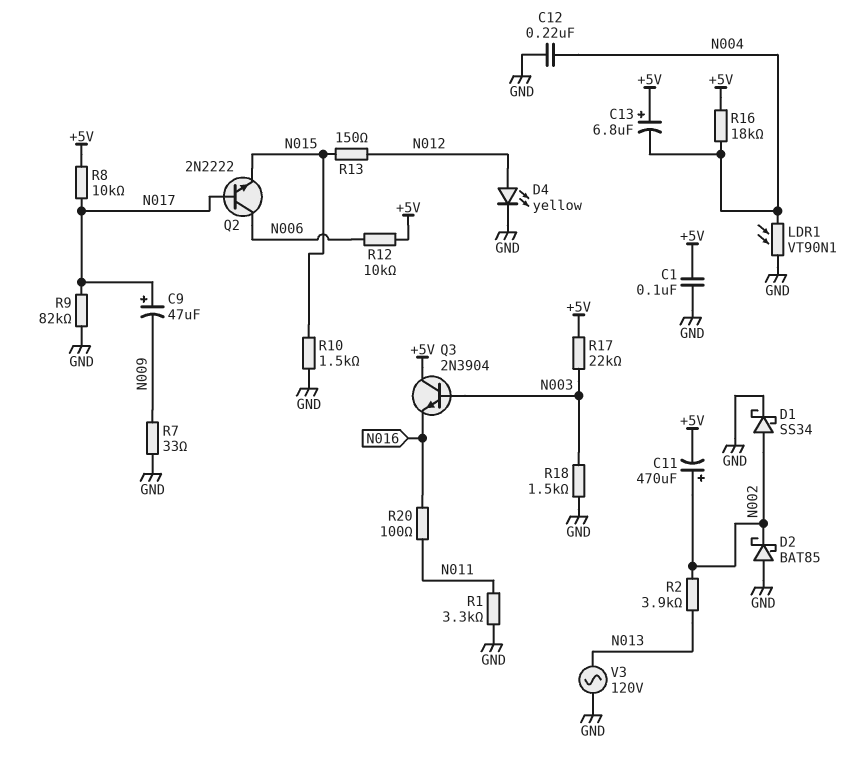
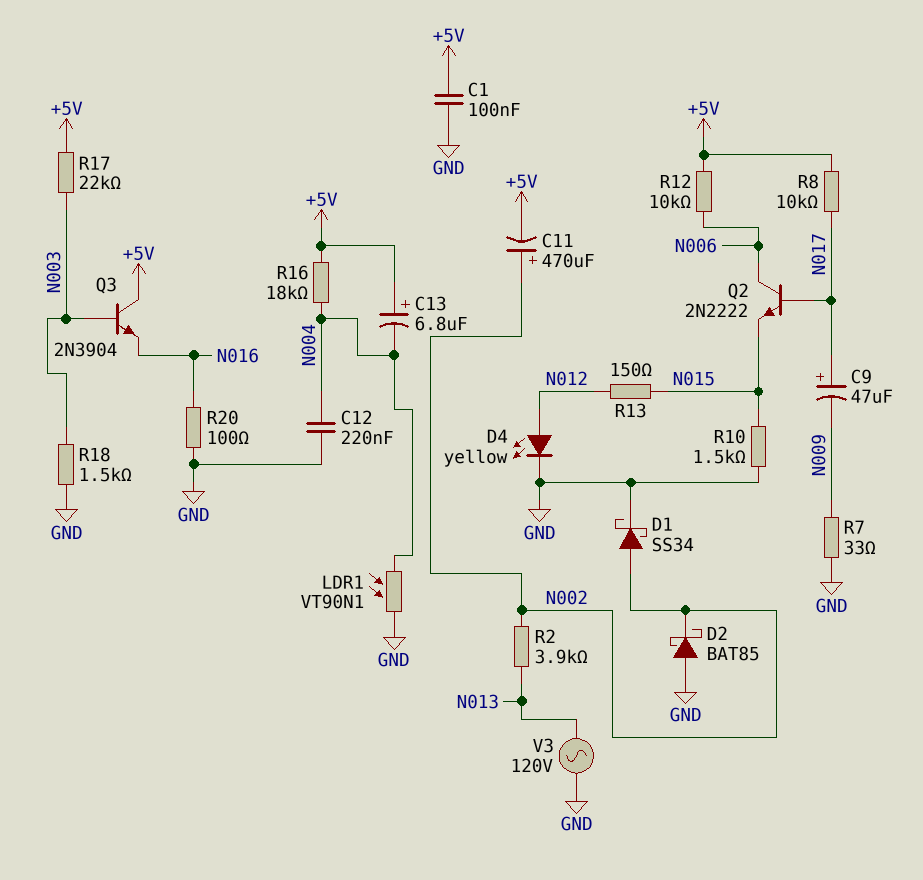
R1: 3.3k (GND, N011) -> none
R9: 82k (GND, N017) -> none
R20: 100 (N011, N016) -> 100 (GND, N016)

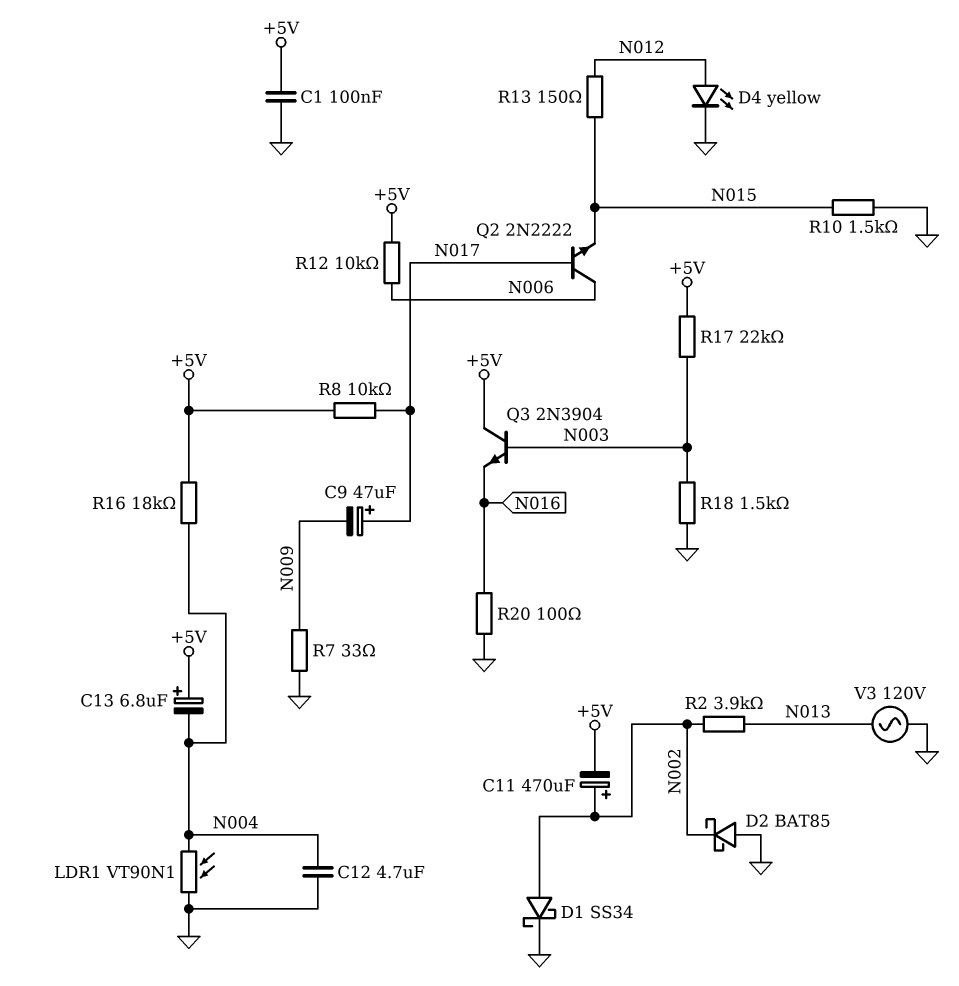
C12: 220nF (GND, N004) -> 4.7uF (GND, N004)

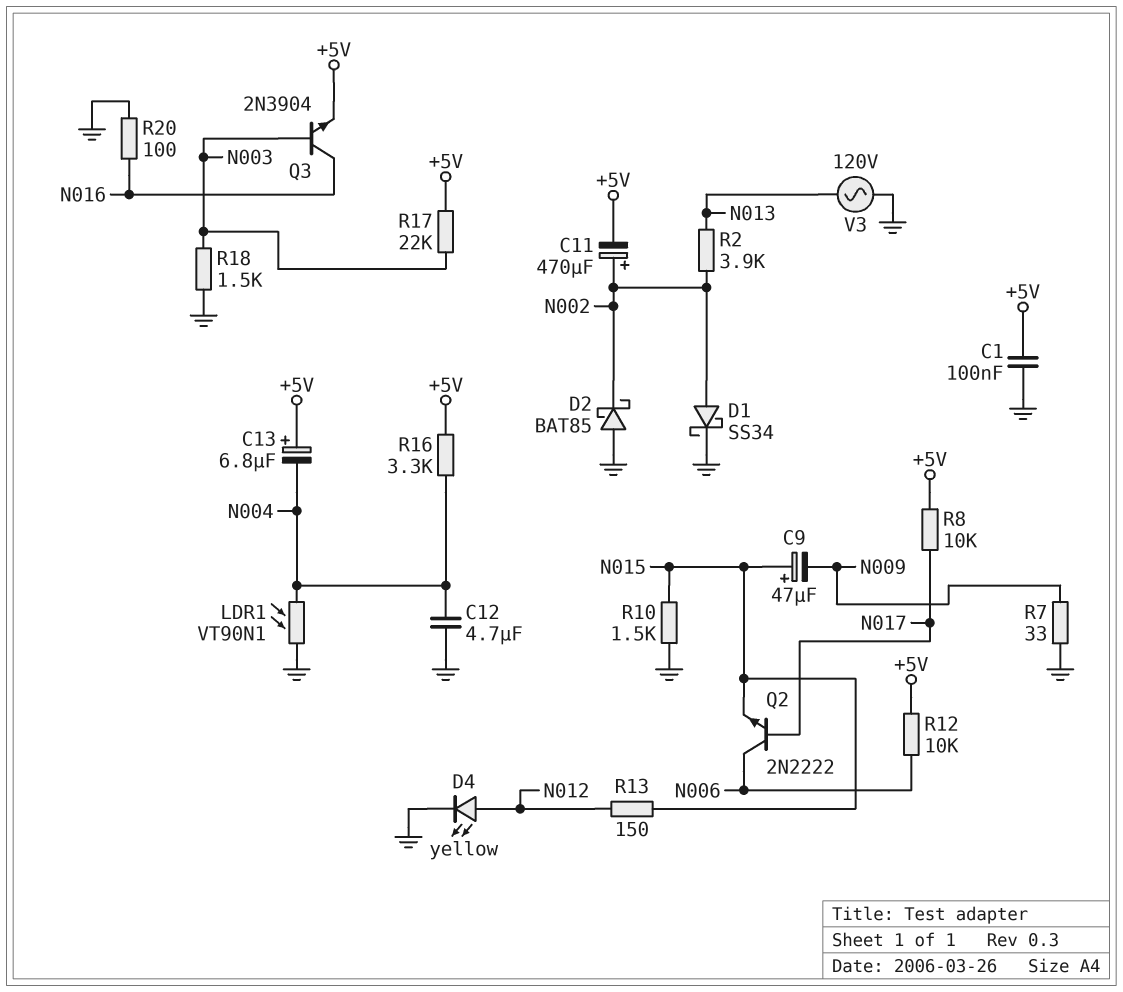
C9: 47uF (plus N017, minus N009) -> 47uF (plus N015, minus N009)
Q3: NPN 2N3904 (B N003, C +5V, E N016) -> NPN 2N3904 (B N003, C N016, E +5V)
R16: 18k (+5V, N004) -> 3.3k (+5V, N004)

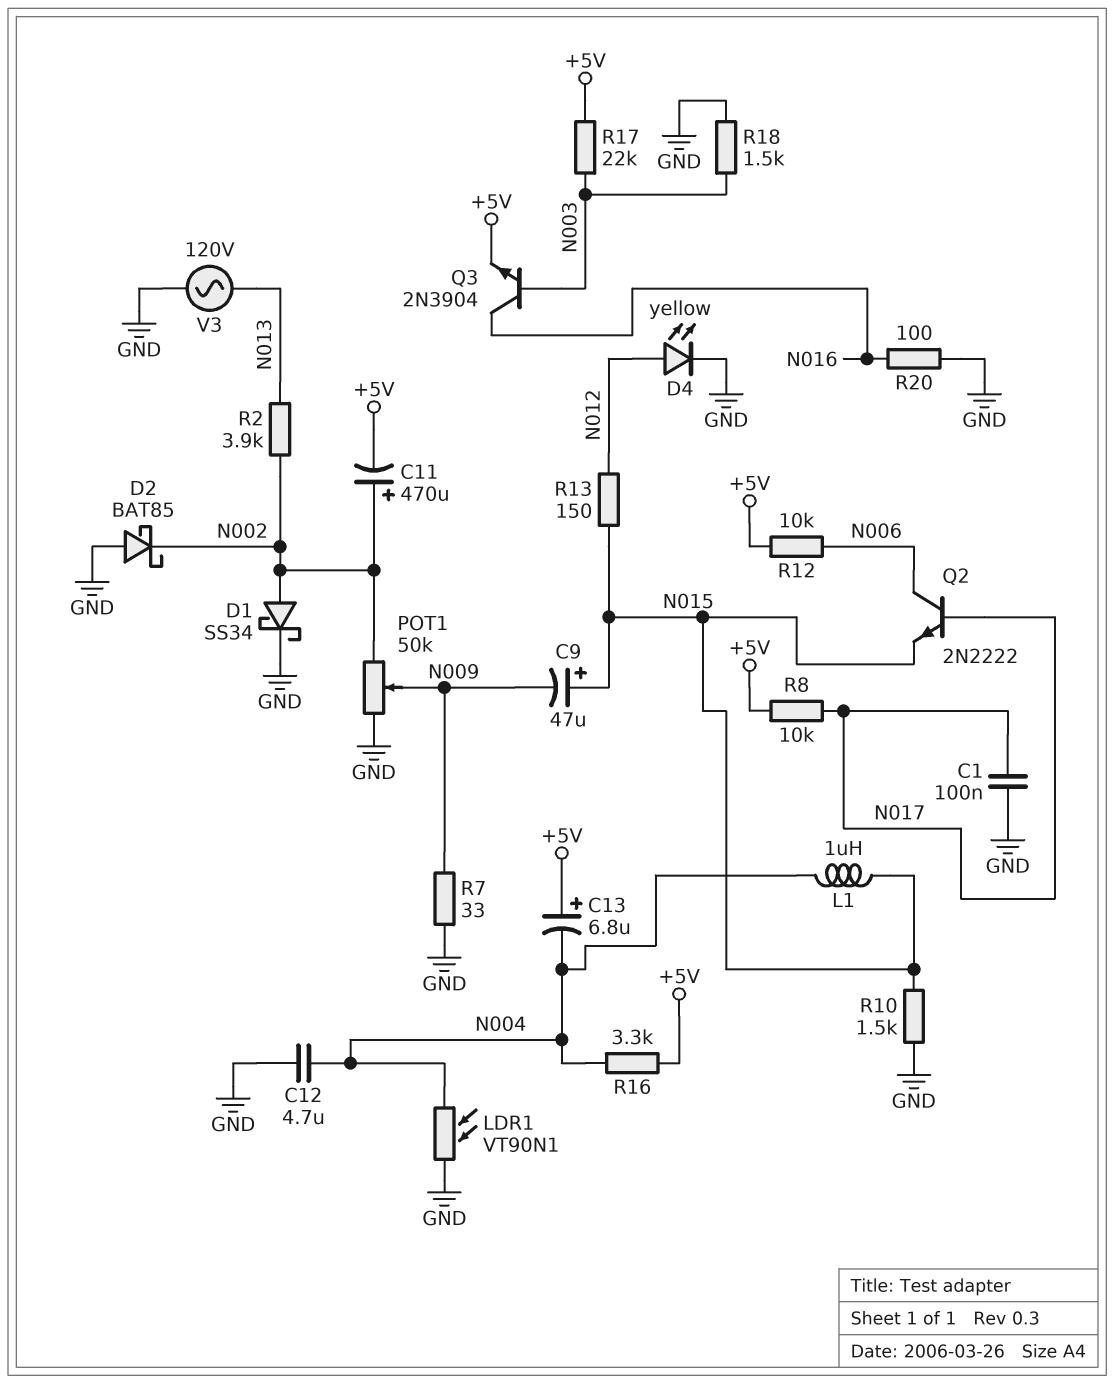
C1: 100nF (+5V, GND) -> 100nF (GND, N017)
L1: none -> 1uH (N004, N015)
POT1: none -> 50k (GND, N002, wiper N009)

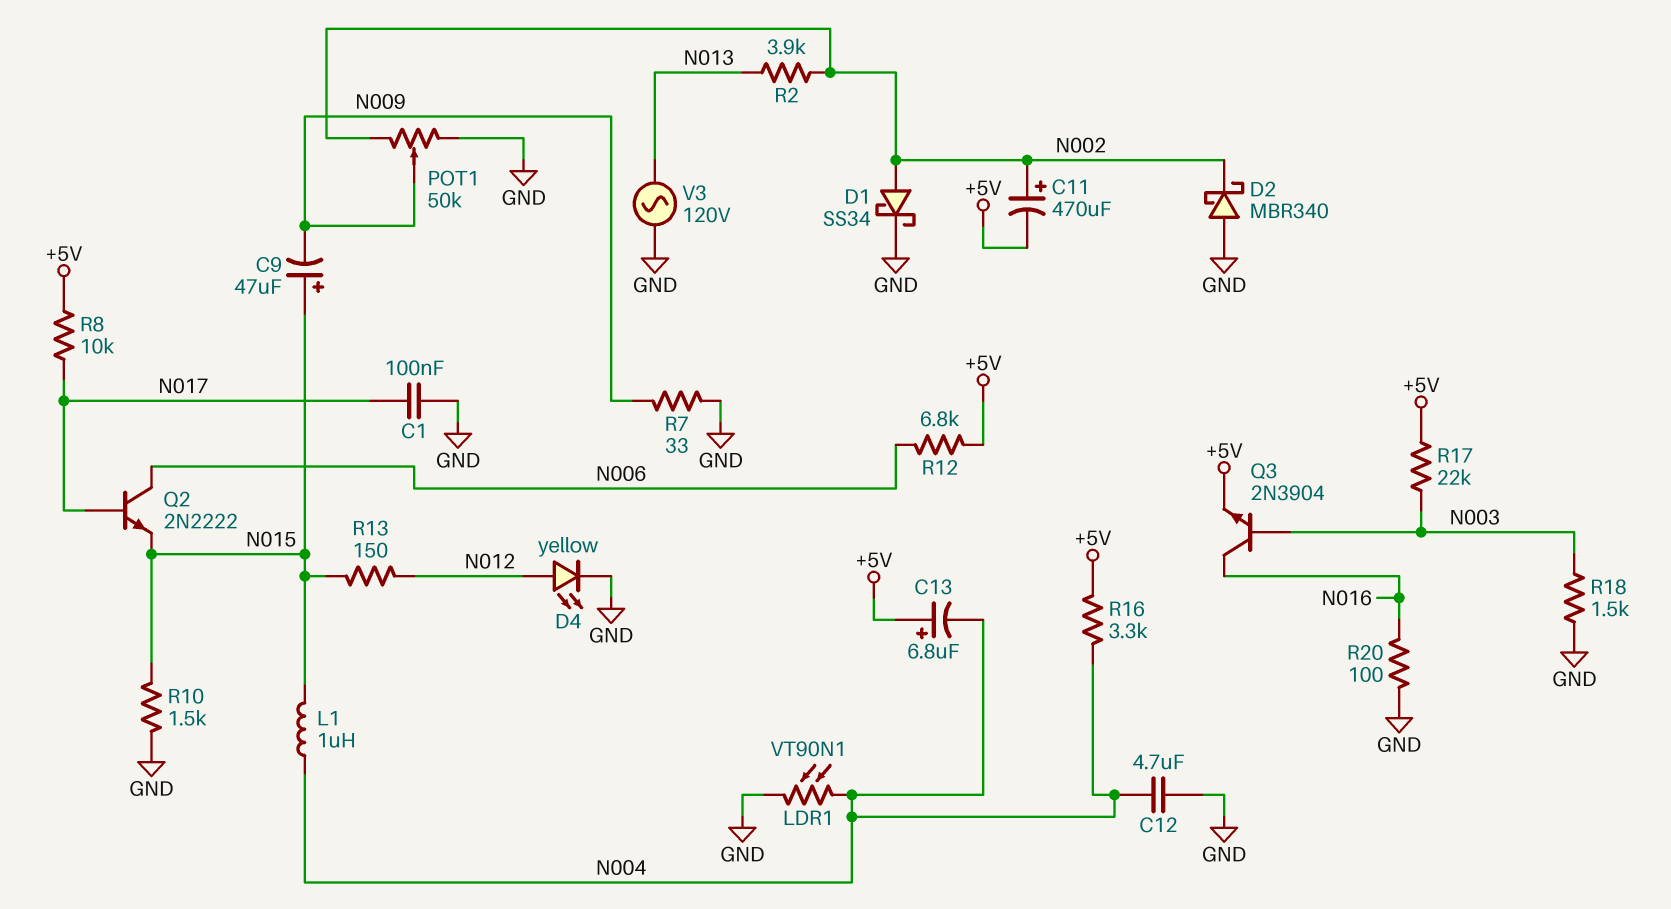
D2: schottky BAT85 (A GND, K N002) -> schottky MBR340 (A GND, K N002)
R12: 10k (+5V, N006) -> 6.8k (+5V, N006)

